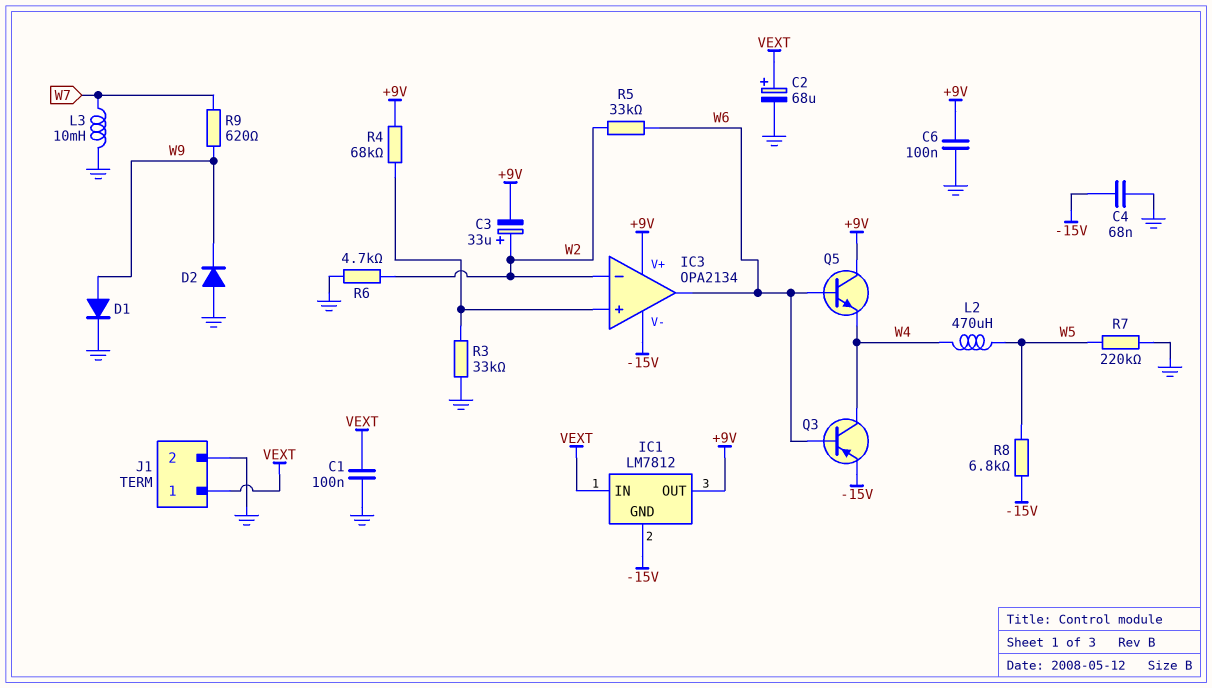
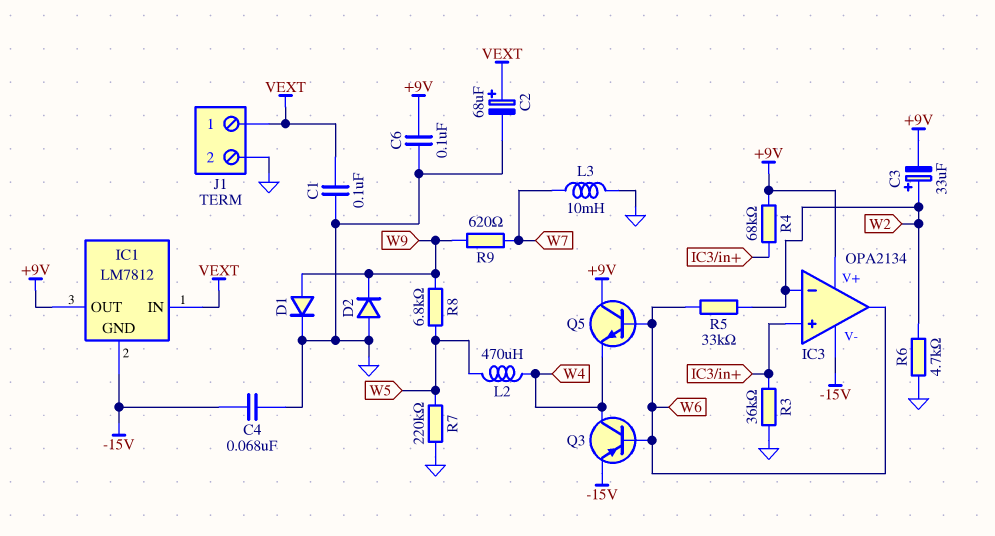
R3: 33k (GND, IC3/in+) -> 36k (GND, IC3/in+)
R8: 6.8k (-15V, W5) -> 6.8k (W5, W9)

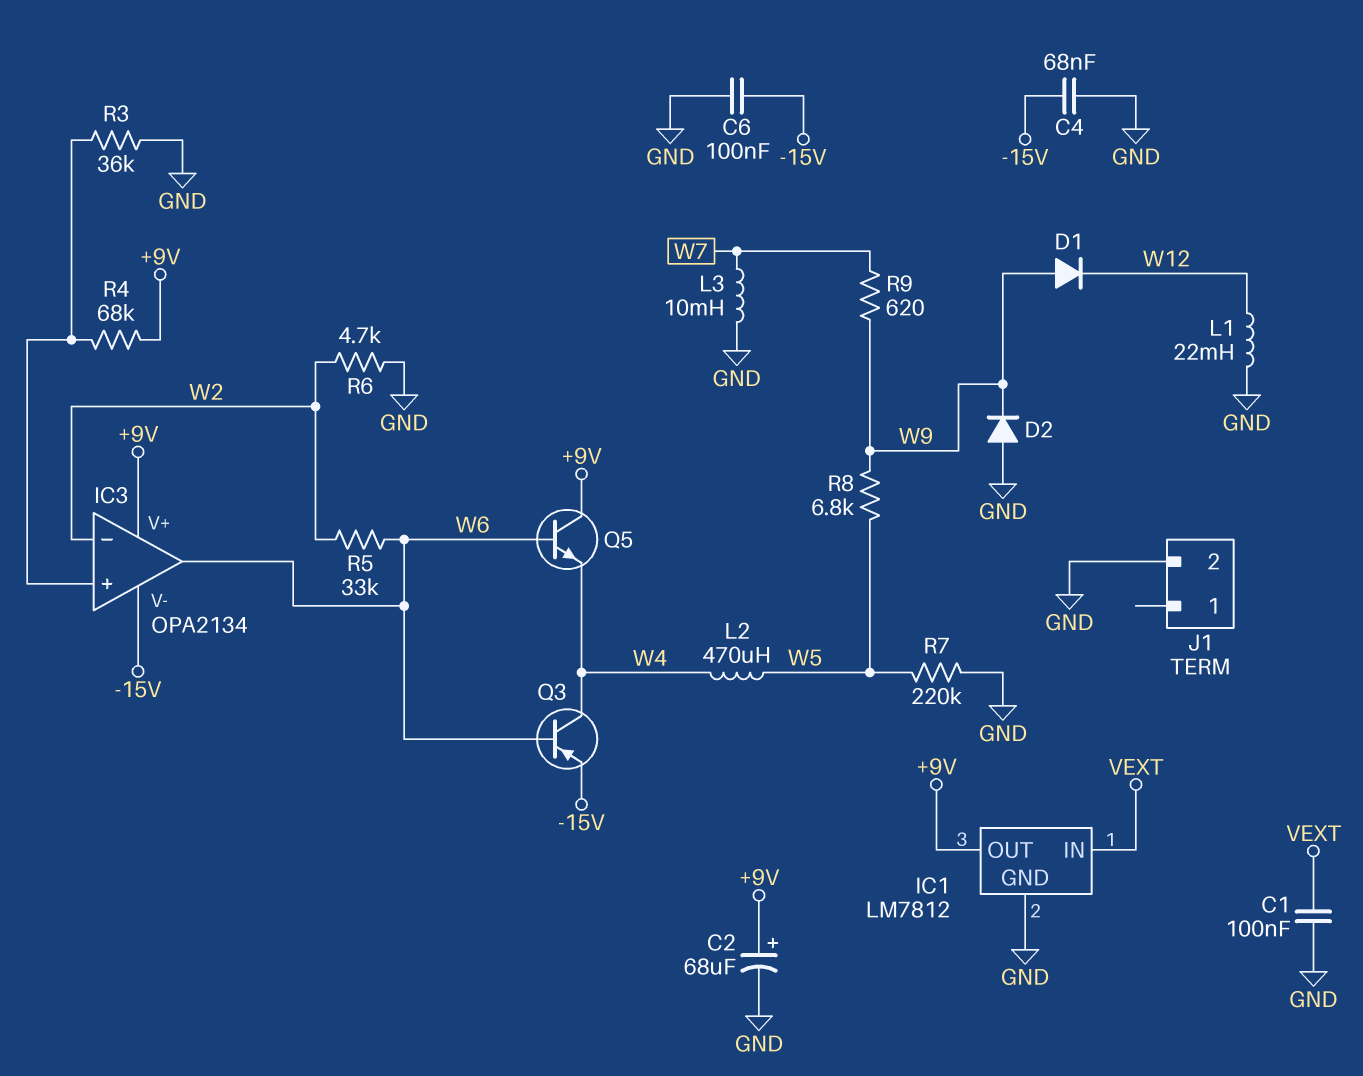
C2: 68uF (plus VEXT, minus GND) -> 68uF (plus +9V, minus GND)
C3: 33uF (plus W2, minus +9V) -> none
C6: 100nF (+9V, GND) -> 100nF (-15V, GND)
D1: diode (A W9, K GND) -> diode (A W9, K W12)
IC1 pin GND: -15V -> GND
J1 pin 1: VEXT -> none
L1: none -> 22mH (GND, W12)

